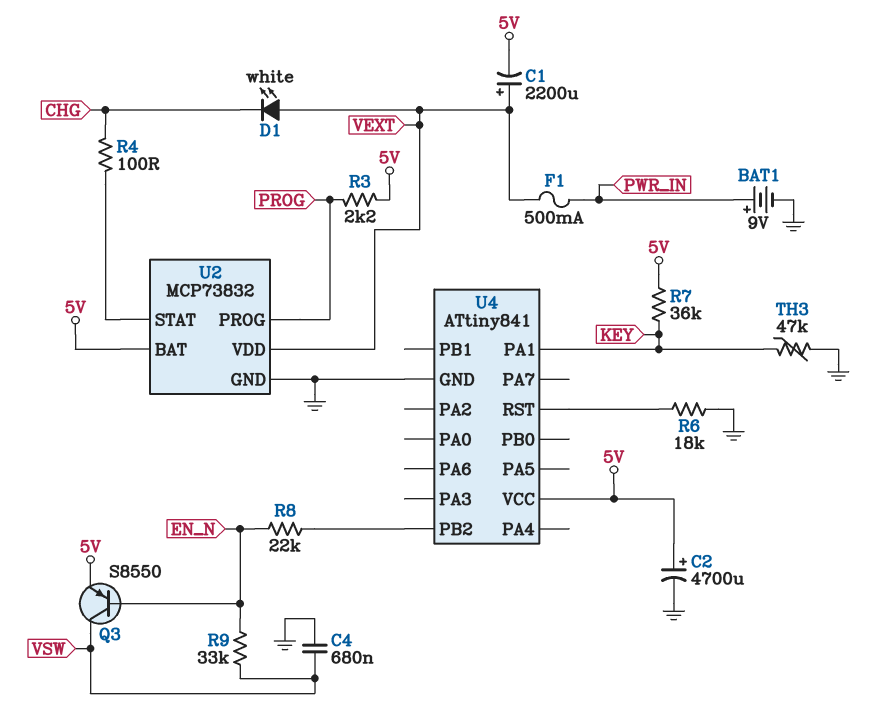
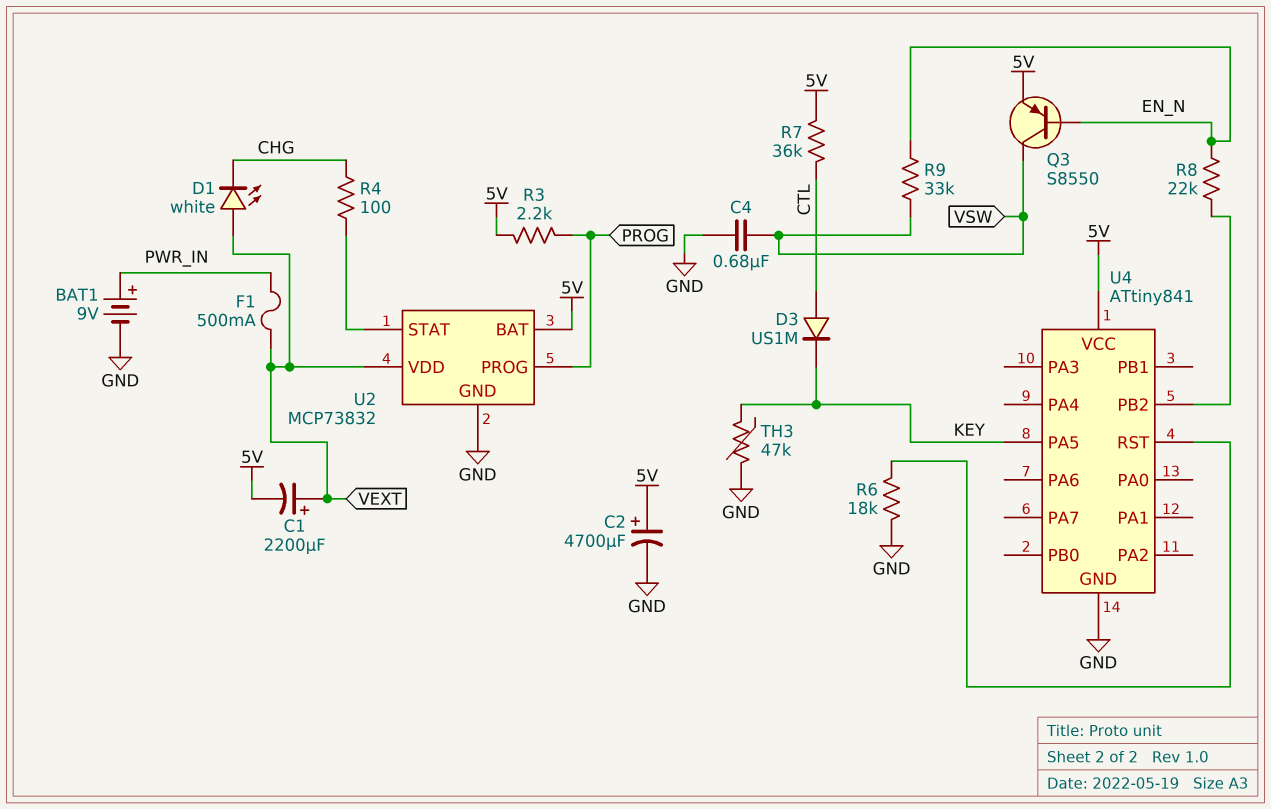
D3: none -> diode US1M (A CTL, K KEY)
R7: 36k (5V, KEY) -> 36k (5V, CTL)
U4 pin PA1: KEY -> none
U4 pin PA5: none -> KEY

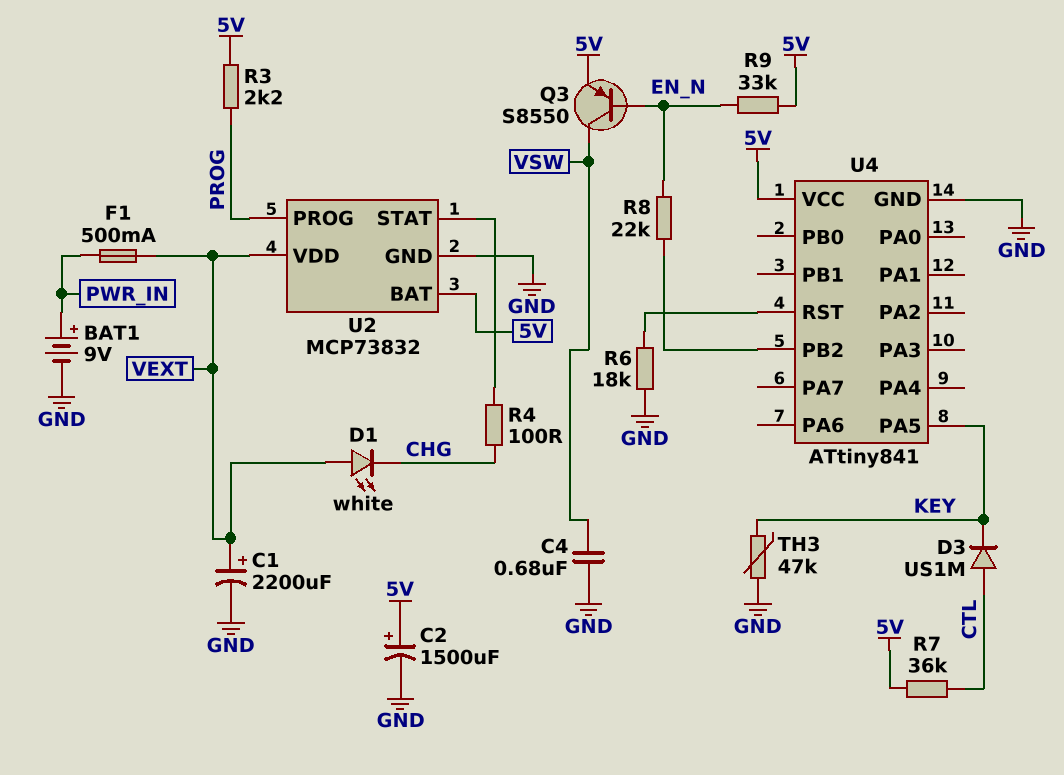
C1: 2200uF (plus VEXT, minus 5V) -> 2200uF (plus VEXT, minus GND)
C2: 4700uF (plus 5V, minus GND) -> 1500uF (plus 5V, minus GND)
R9: 33k (EN_N, VSW) -> 33k (5V, EN_N)

